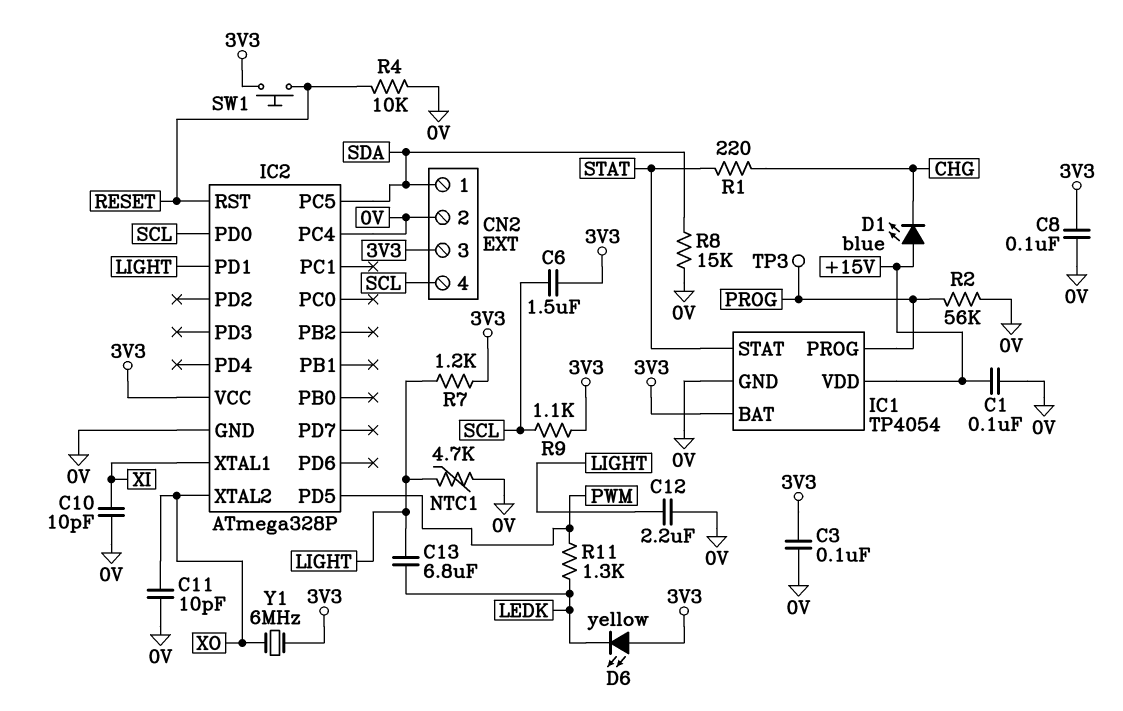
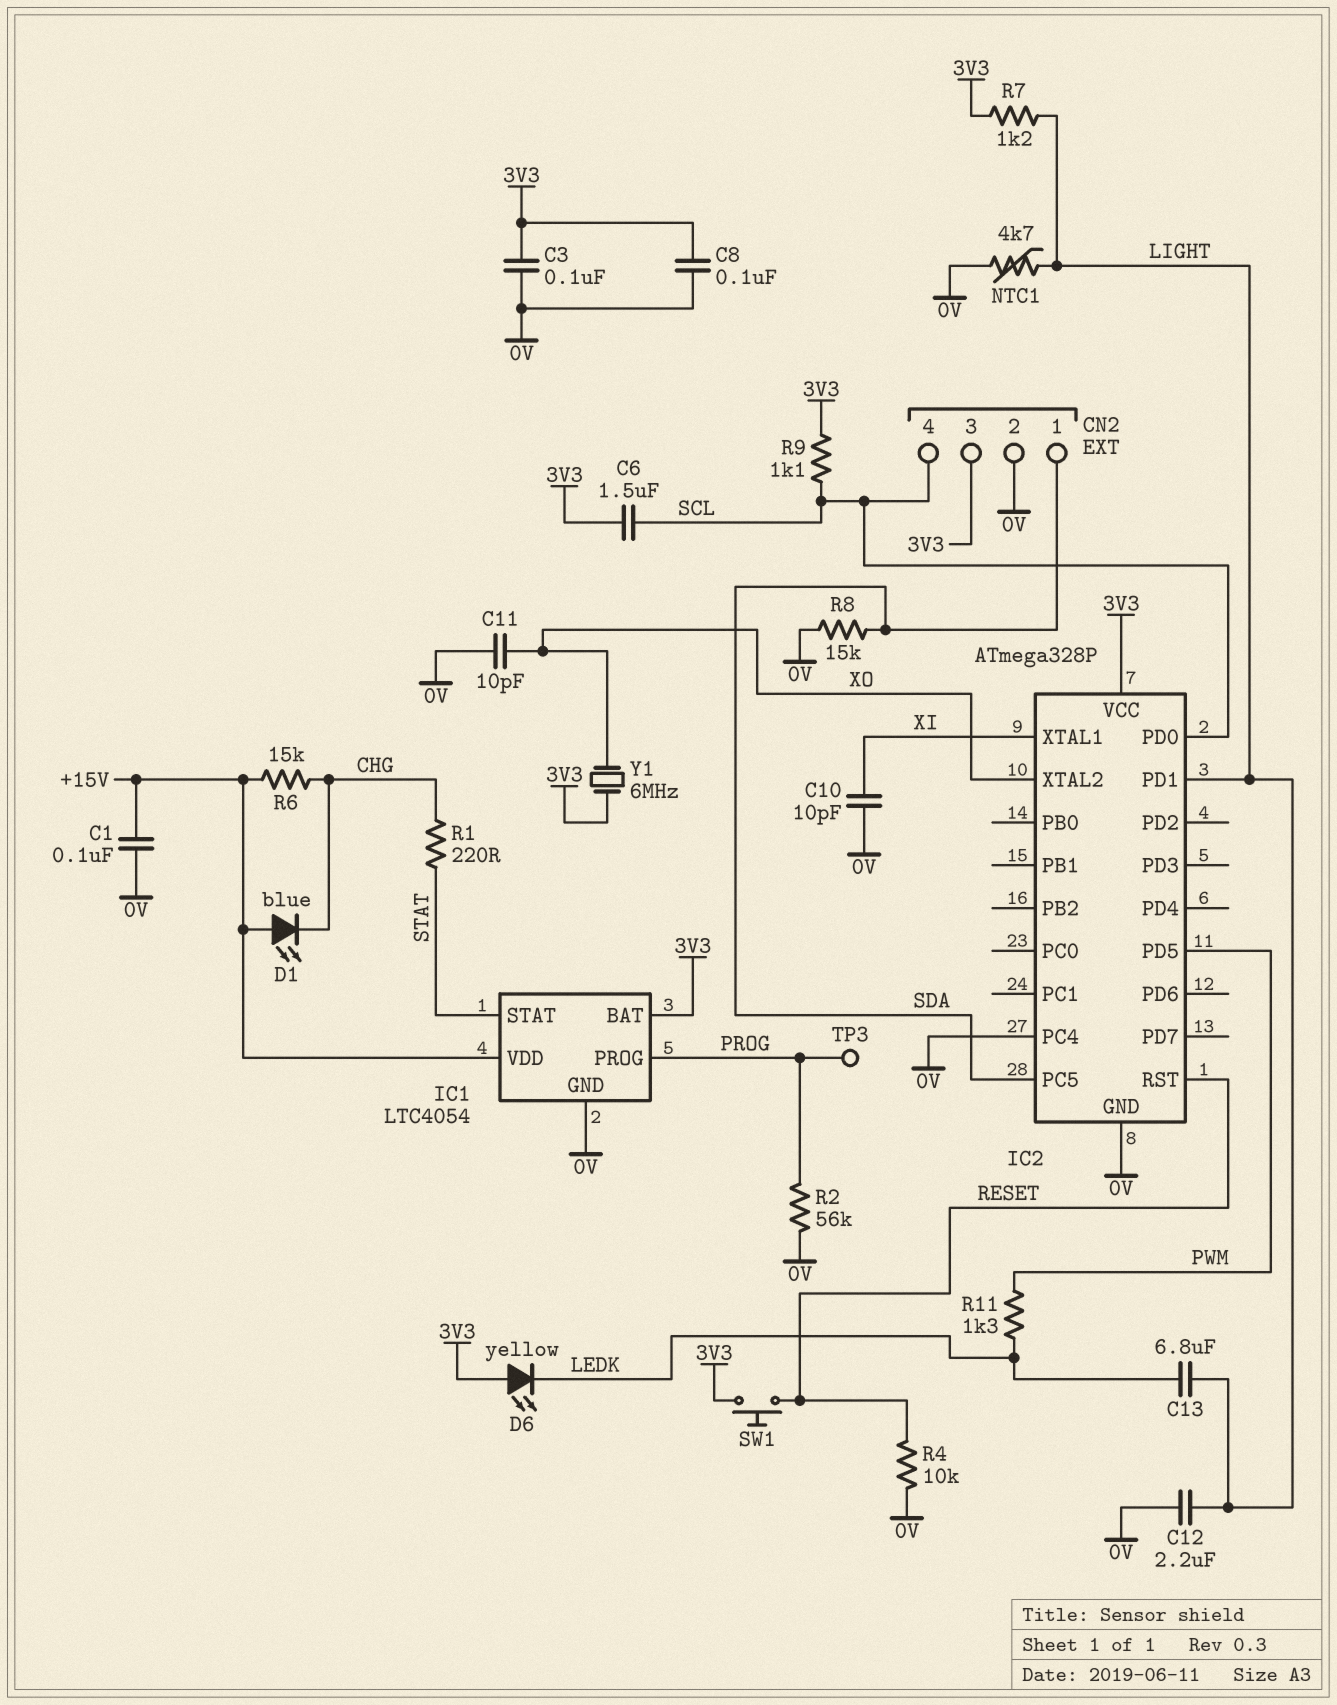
IC1: TP4054 -> LTC4054
R6: none -> 15k (+15V, CHG)

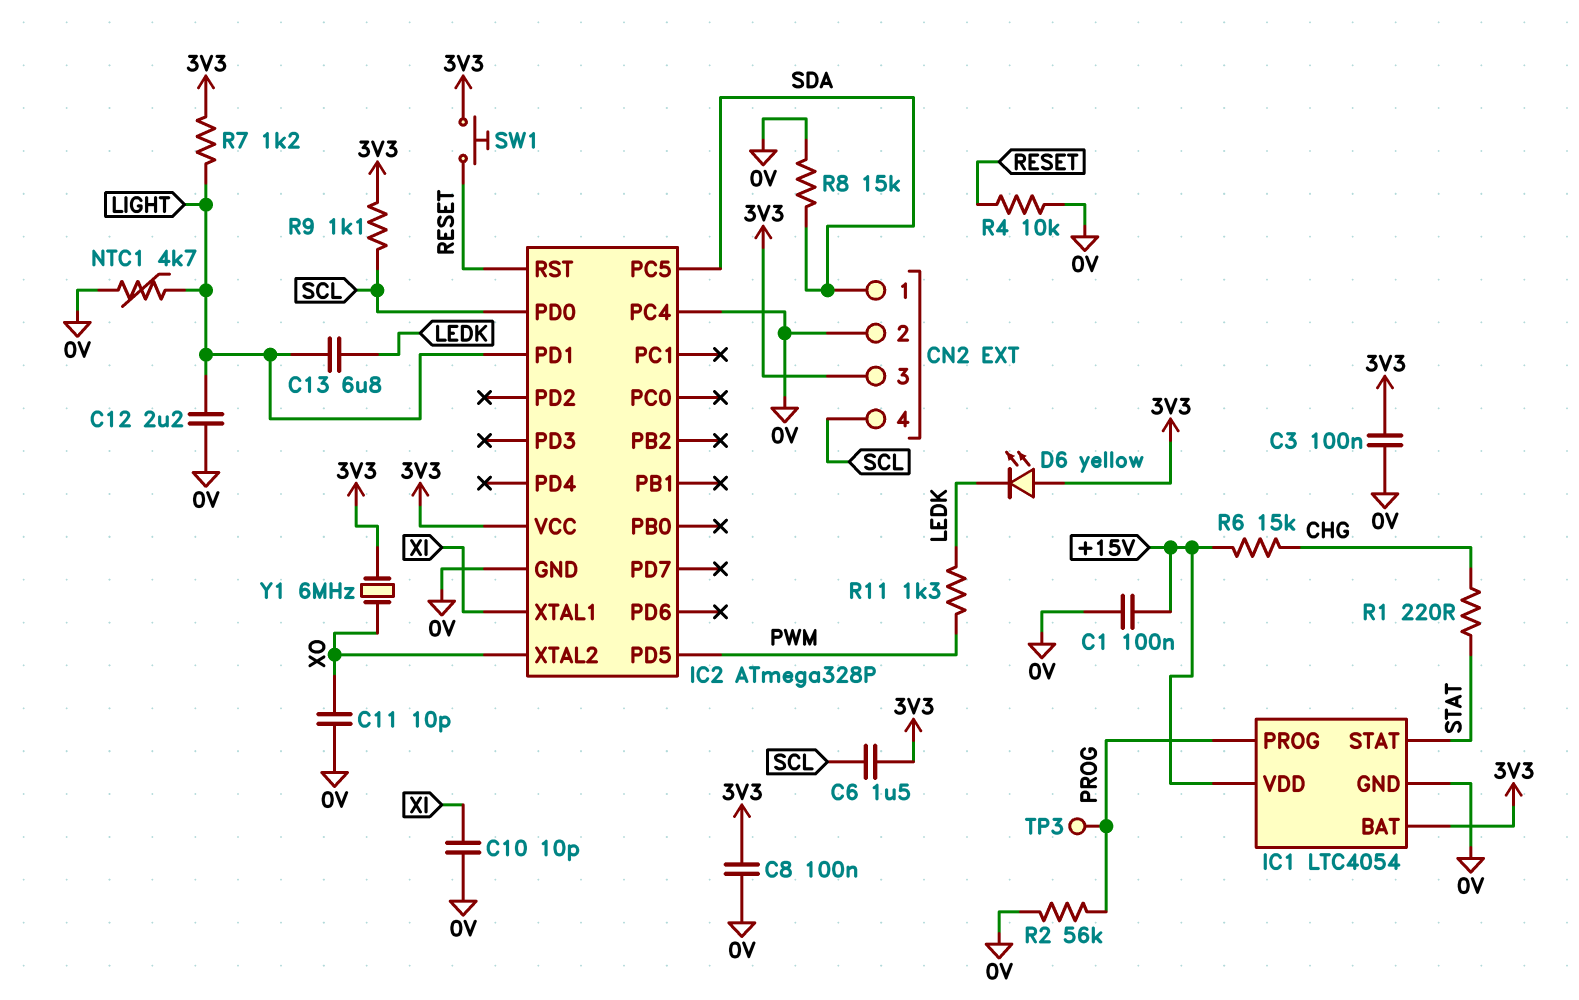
D1: LED blue (A +15V, K CHG) -> none

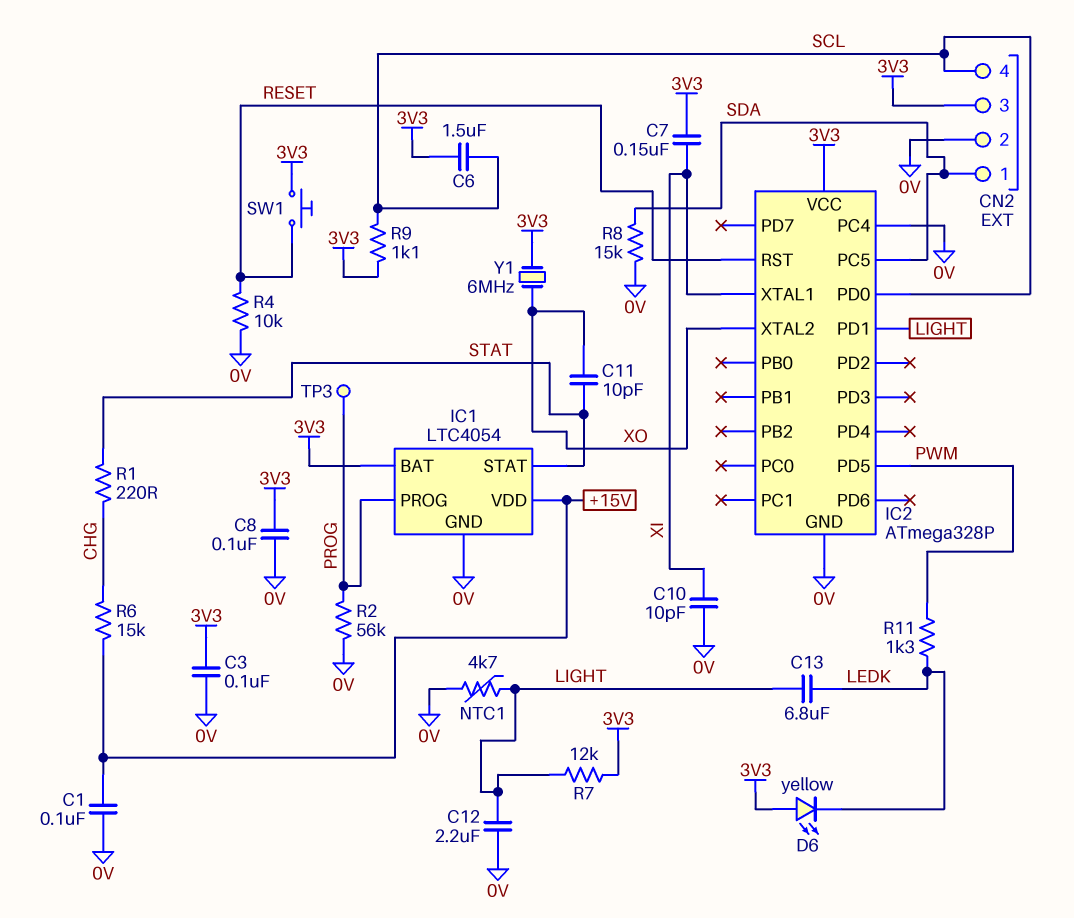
C7: none -> 150nF (3V3, XI)
C11: 10pF (0V, XO) -> 10pF (STAT, XO)
R7: 1.2k (3V3, LIGHT) -> 12k (3V3, LIGHT)

